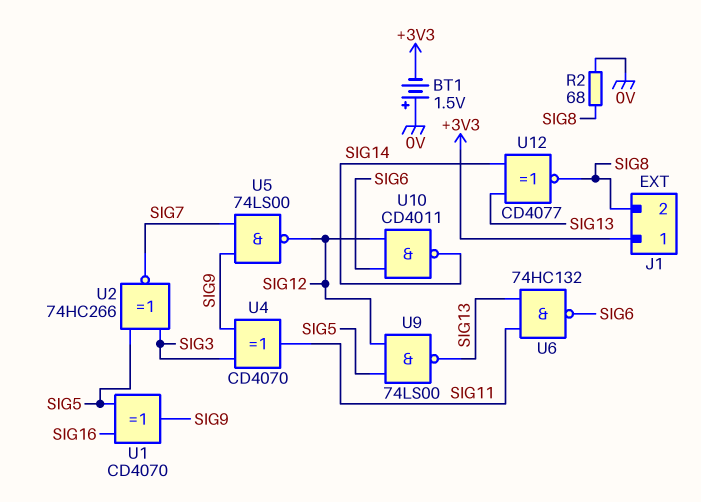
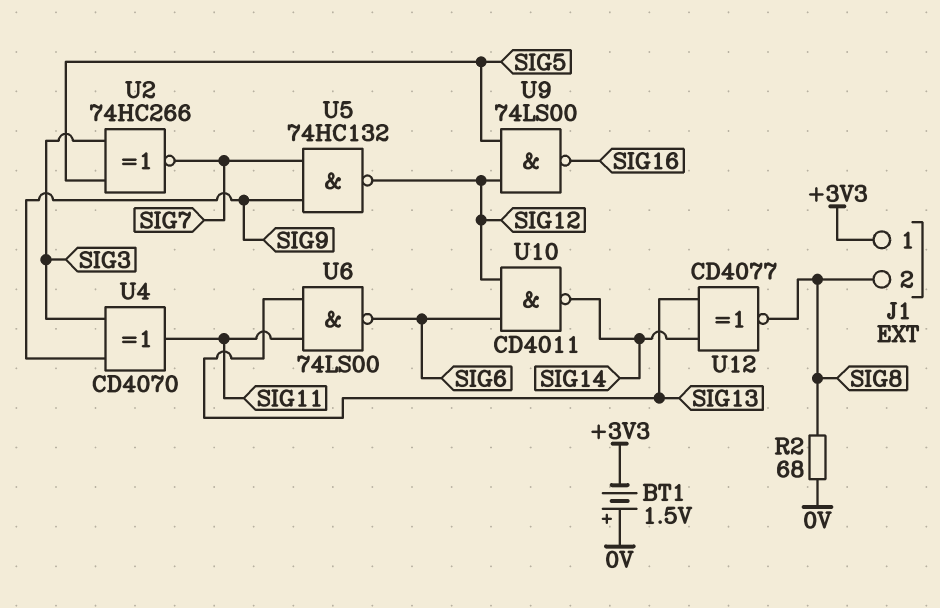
U1: XOR CD4070 (in SIG5, in SIG16, out SIG9) -> none
U5: NAND 74LS00 (in SIG7, in SIG9, out SIG12) -> NAND 74HC132 (in SIG7, in SIG9, out SIG12)
U6: NAND 74HC132 (in SIG11, in SIG13, out SIG6) -> NAND 74LS00 (in SIG11, in SIG13, out SIG6)
U9: NAND 74LS00 (in SIG5, in SIG12, out SIG13) -> NAND 74LS00 (in SIG5, in SIG12, out SIG16)

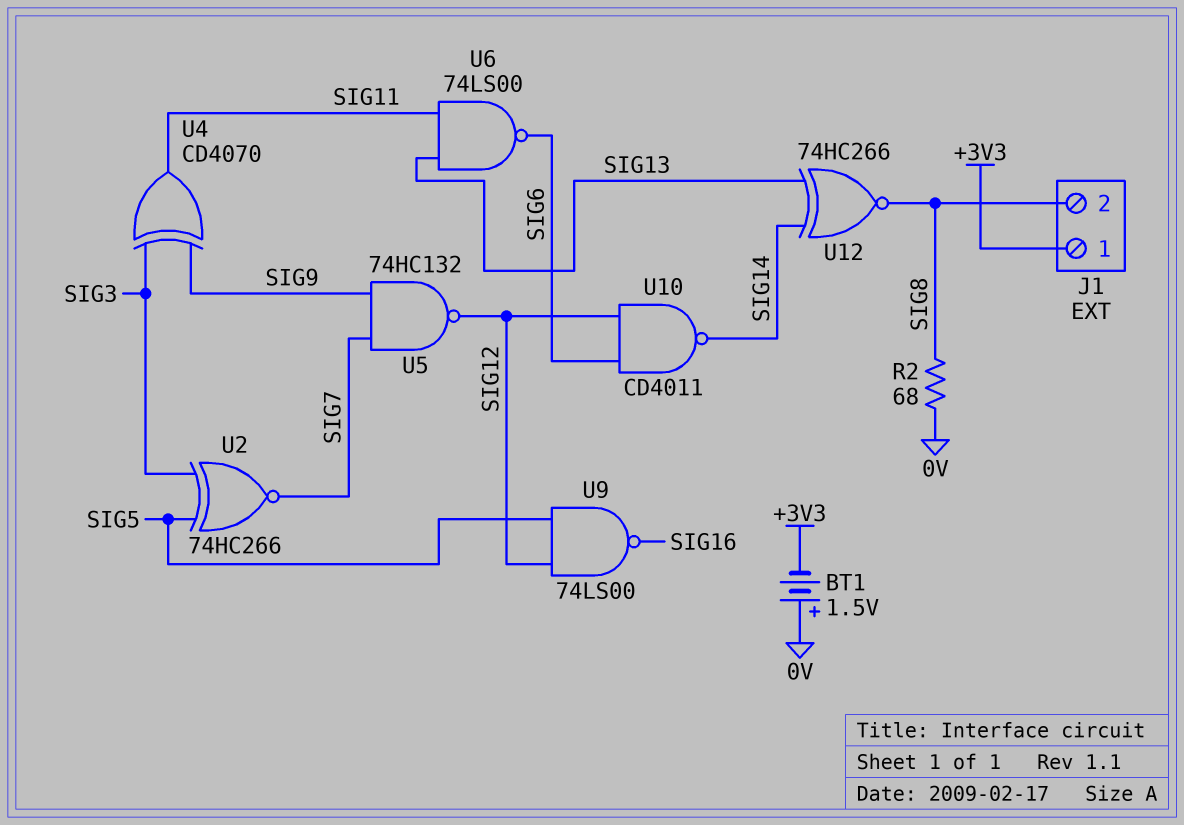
U12: XNOR CD4077 (in SIG13, in SIG14, out SIG8) -> XNOR 74HC266 (in SIG13, in SIG14, out SIG8)

